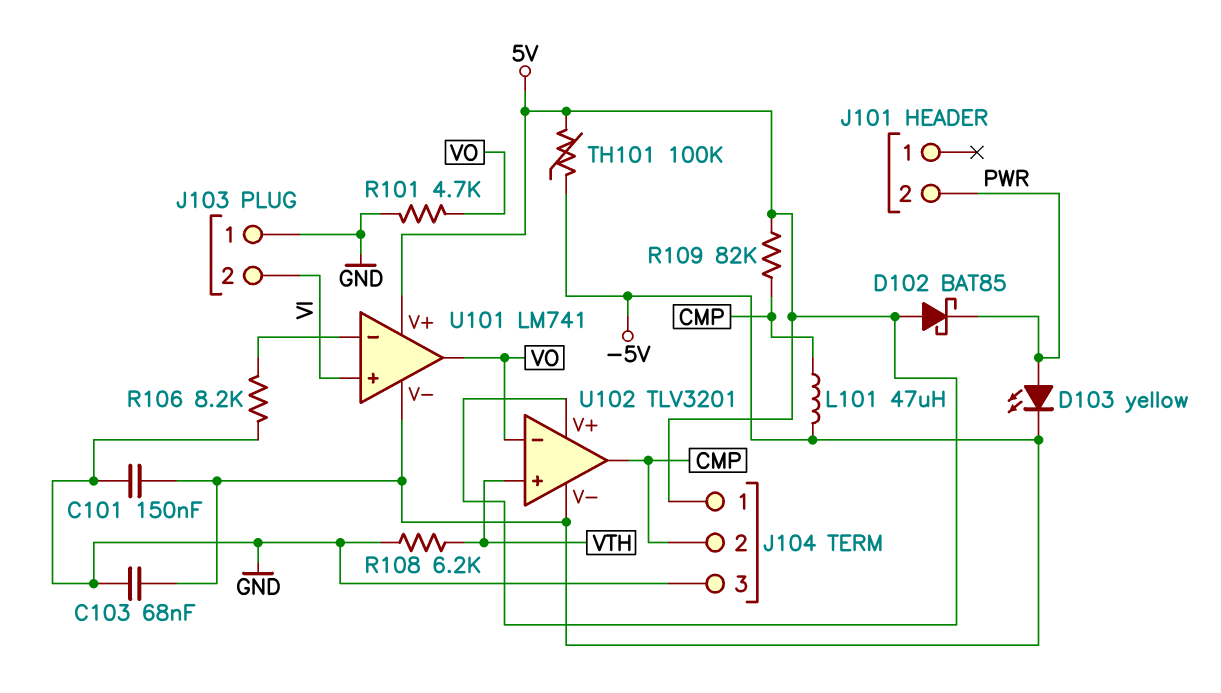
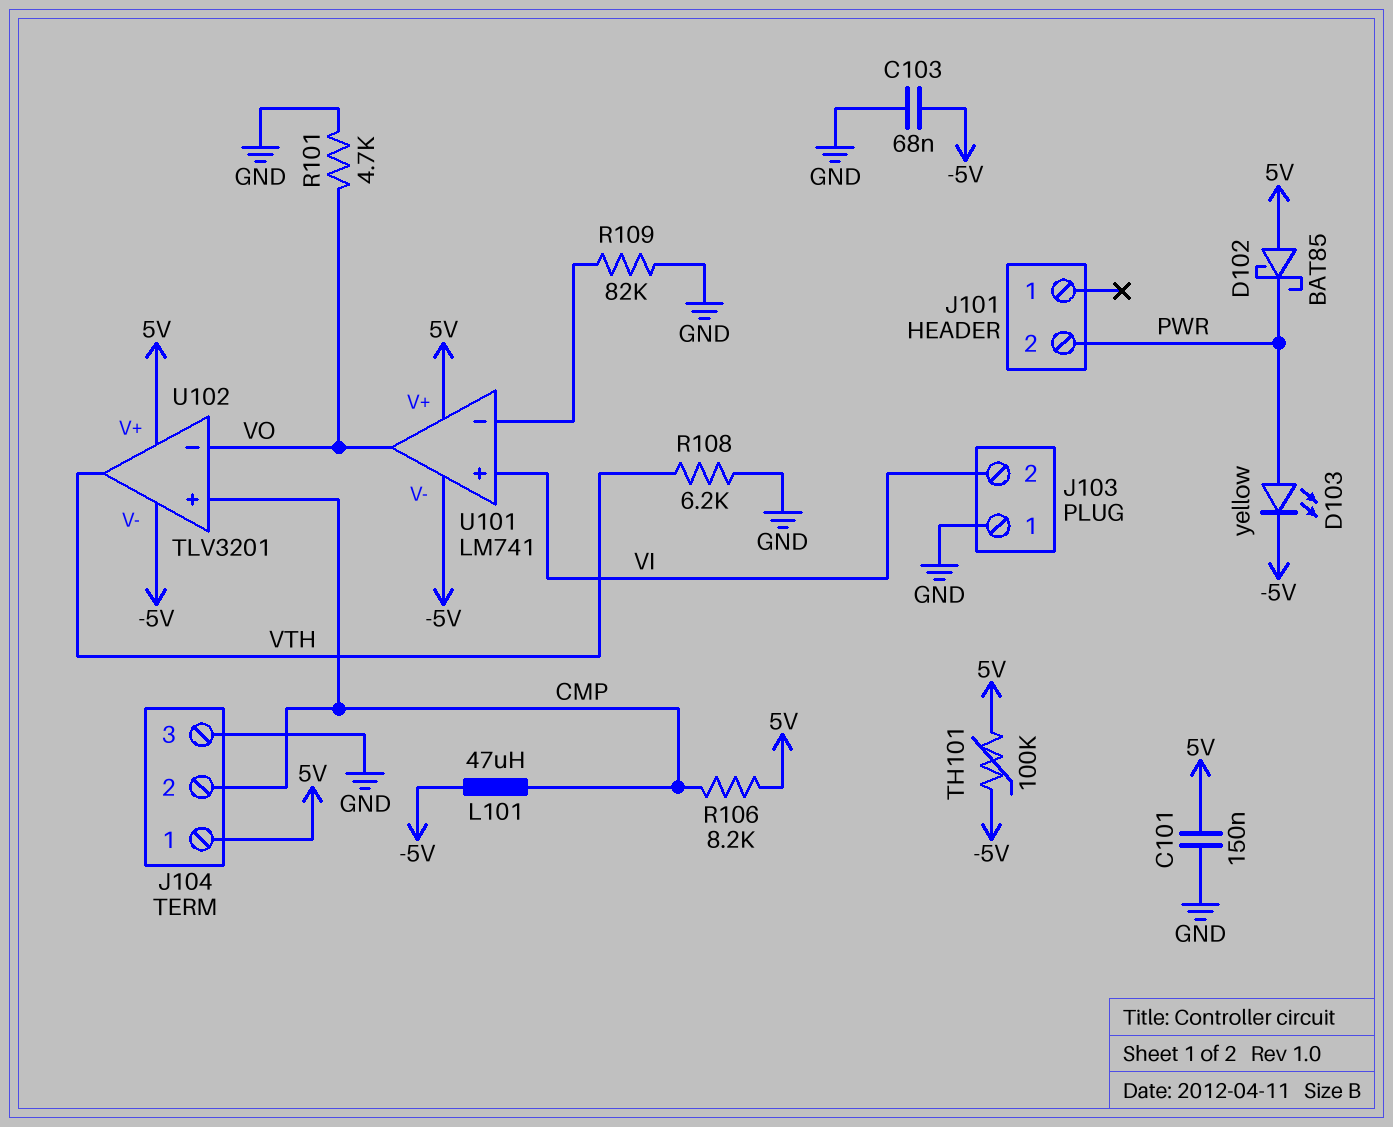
C101: 150nF (-5V, GND) -> 150nF (5V, GND)
R106: 8.2k (GND, U101/in-) -> 8.2k (5V, CMP)
R109: 82k (5V, CMP) -> 82k (GND, U101/in-)
U102 pin in+: VTH -> CMP
U102 pin out: CMP -> VTH

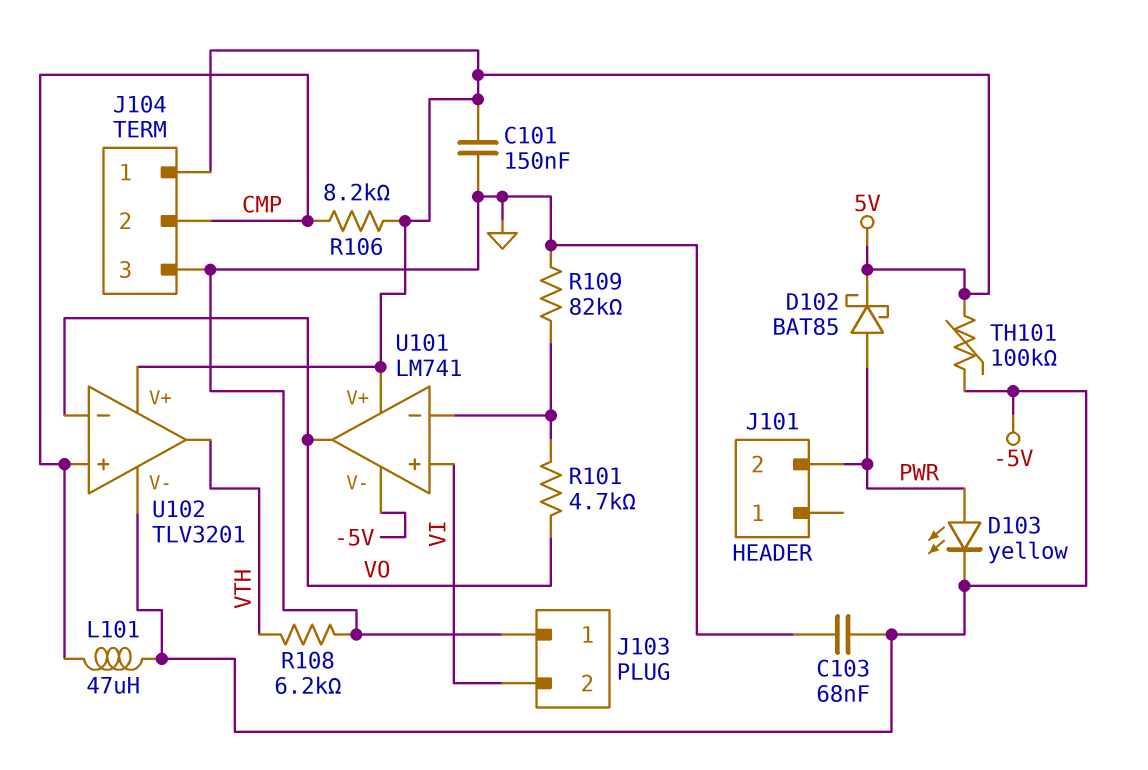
D102: schottky BAT85 (A 5V, K PWR) -> schottky BAT85 (A PWR, K 5V)
R101: 4.7k (GND, VO) -> 4.7k (U101/in-, VO)

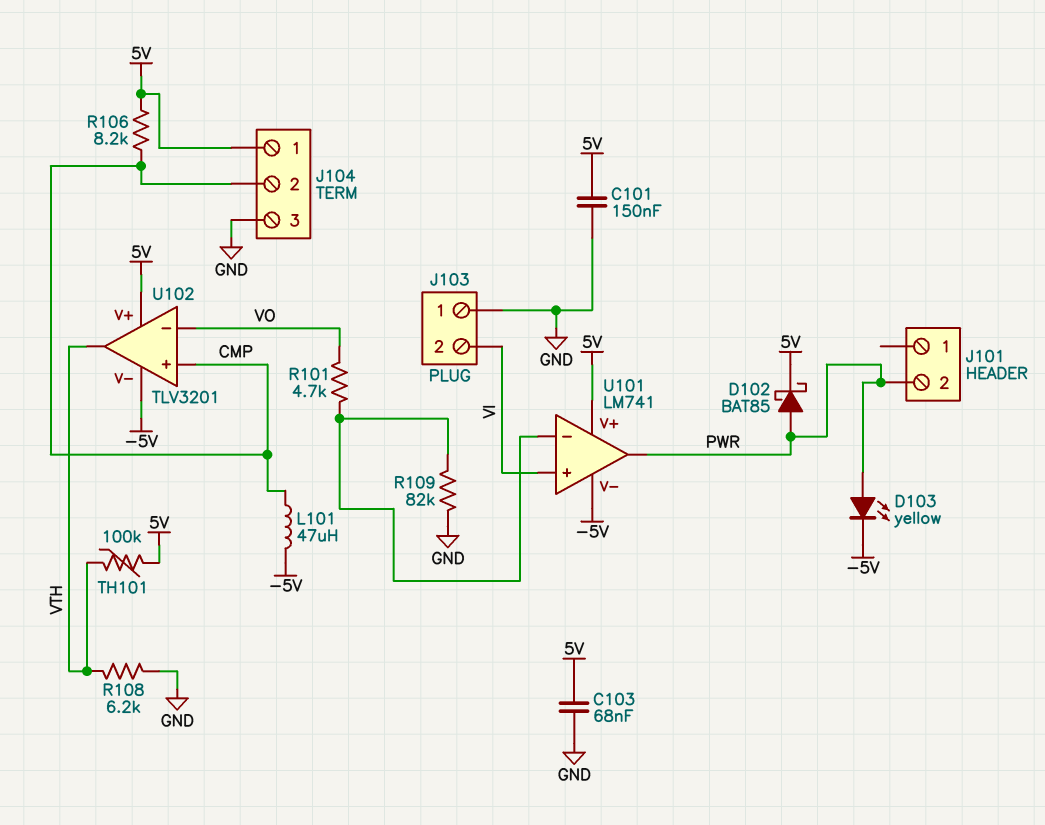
C103: 68nF (-5V, GND) -> 68nF (5V, GND)
TH101: 100k (-5V, 5V) -> 100k (5V, VTH)
U101 pin out: VO -> PWR

